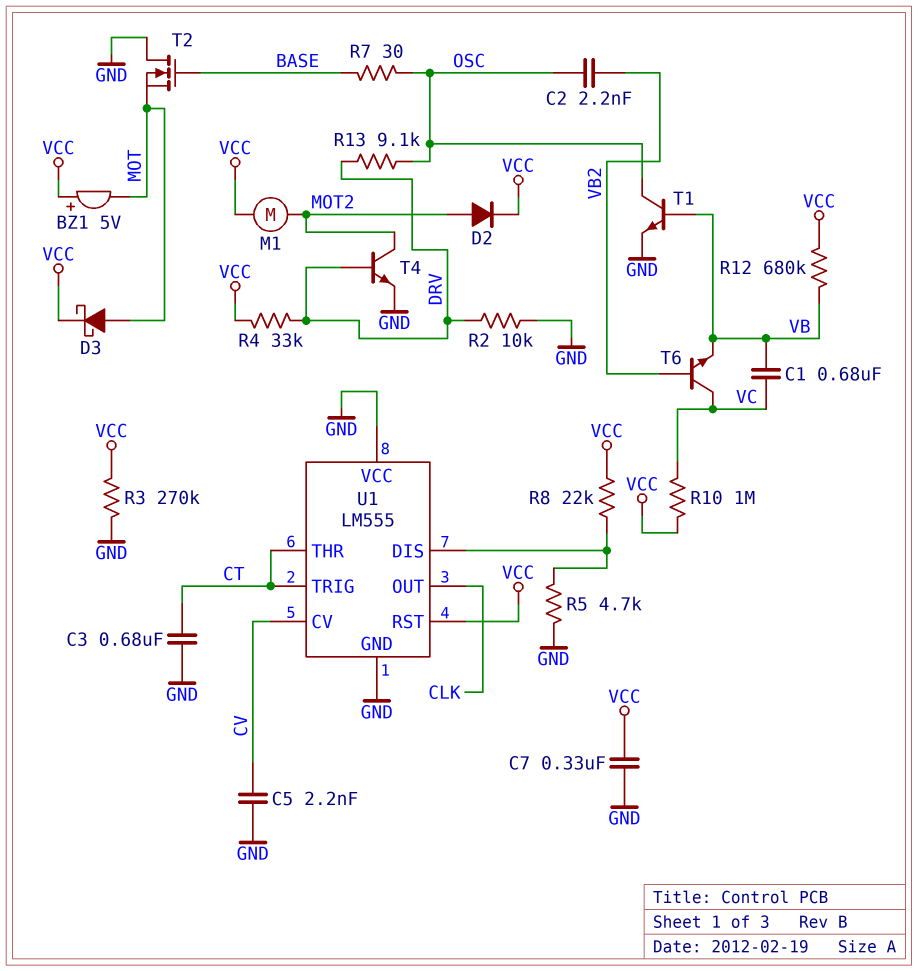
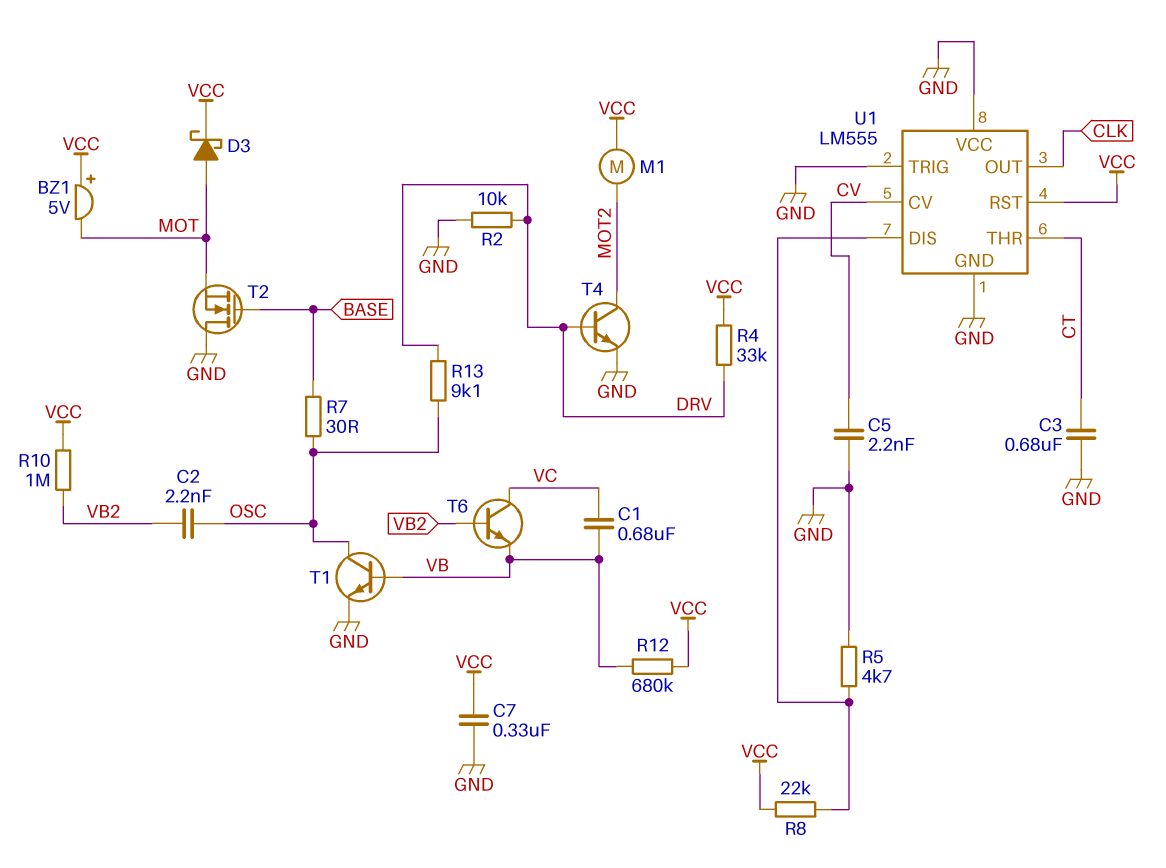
D2: diode (A MOT2, K VCC) -> none
R3: 270k (GND, VCC) -> none
R10: 1M (VC, VCC) -> 1M (VB2, VCC)
U1 pin TRIG: CT -> GND

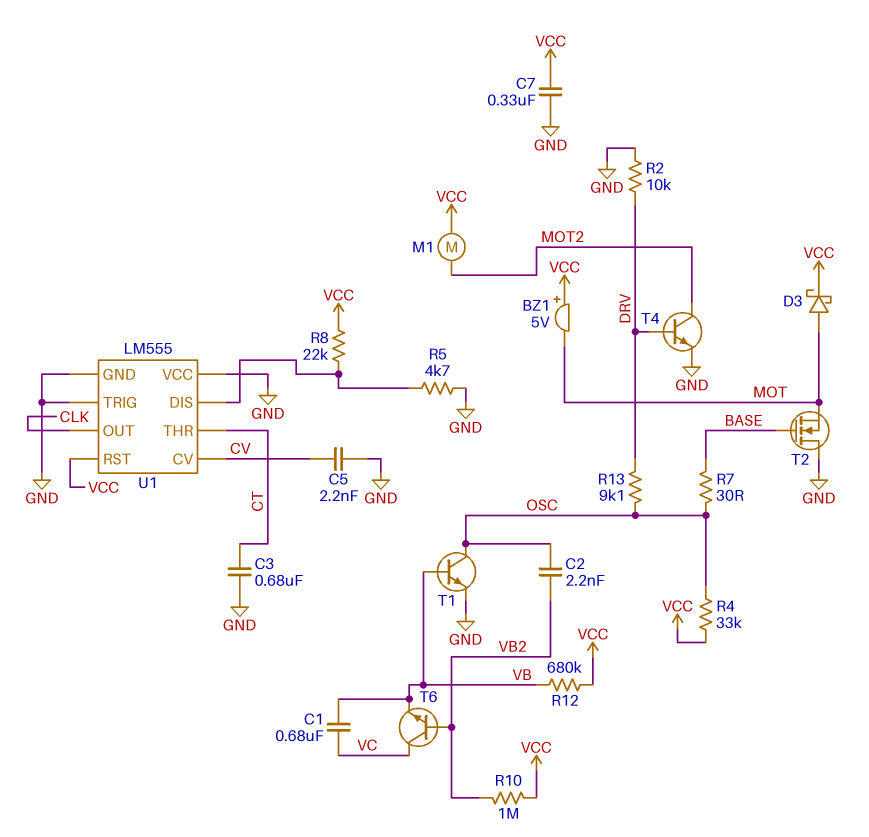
R4: 33k (DRV, VCC) -> 33k (OSC, VCC)

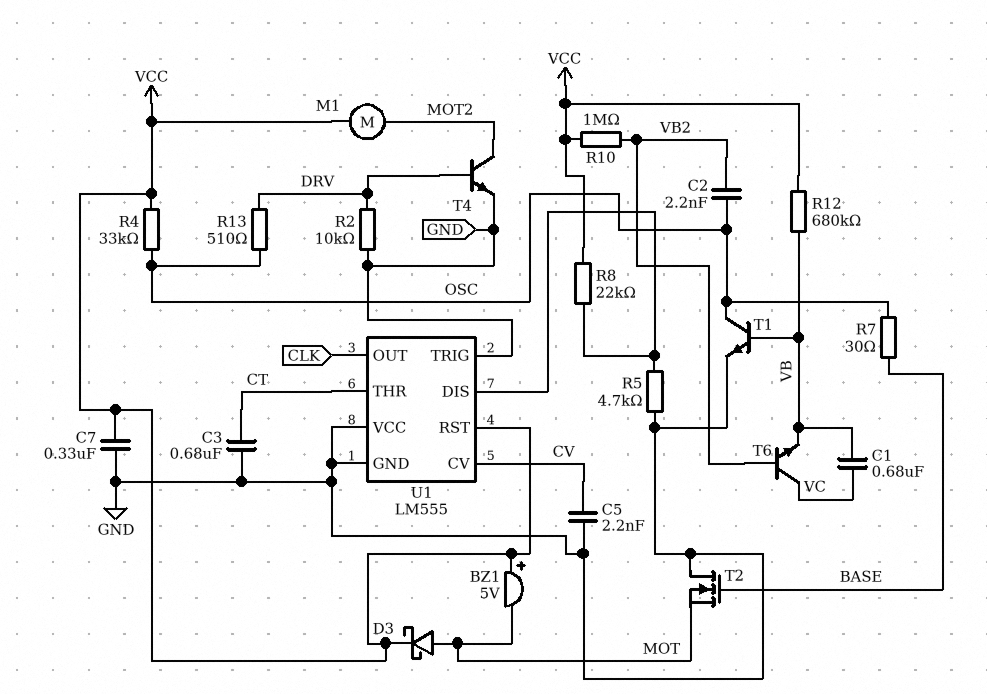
R13: 9.1k (DRV, OSC) -> 510 (DRV, OSC)

